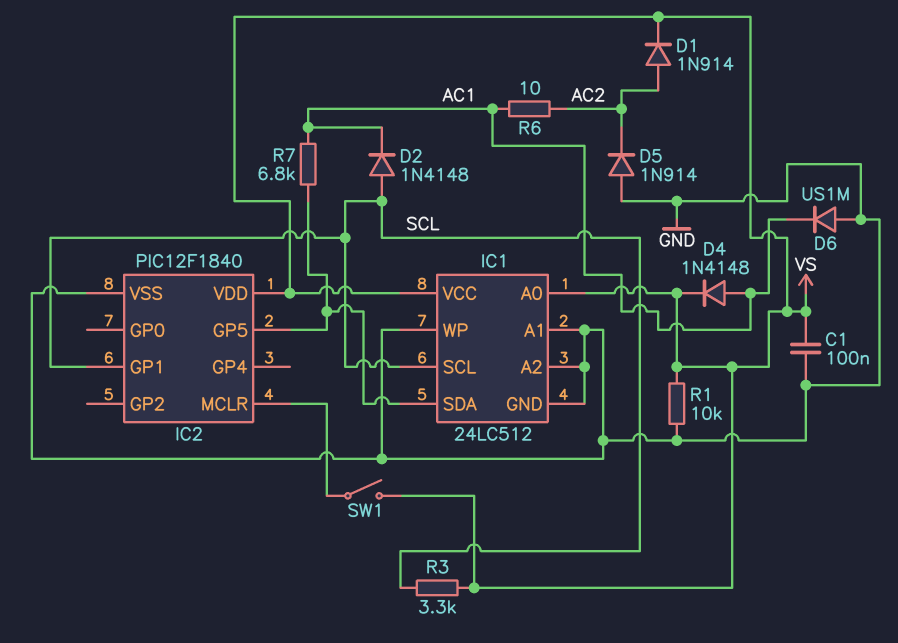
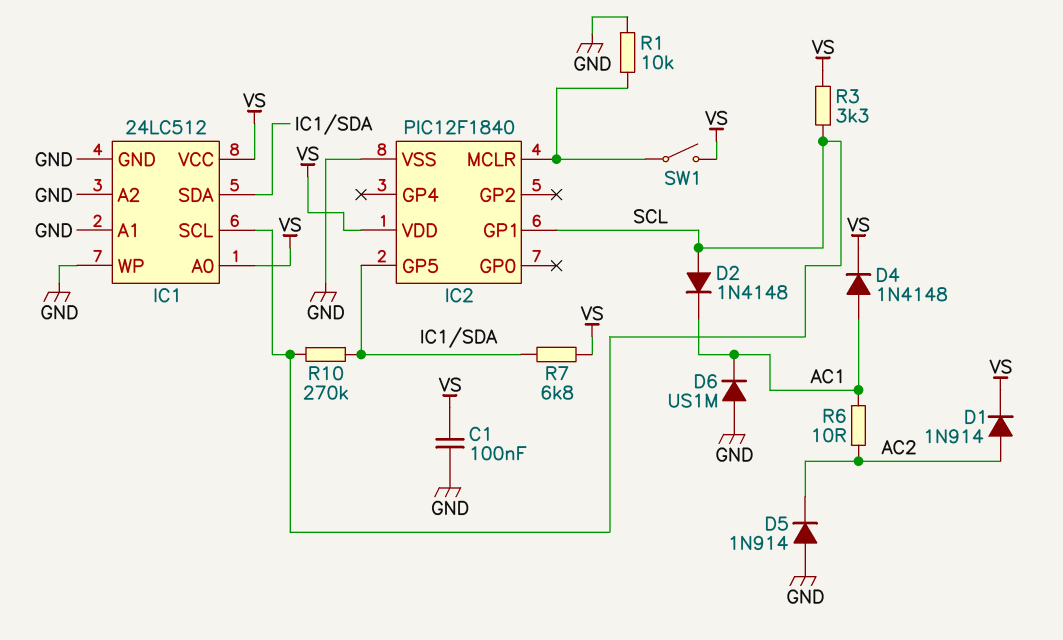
R1: 10k (GND, VS) -> 10k (GND, IC2/MCLR)
R7: 6.8k (AC1, IC1/SDA) -> 6.8k (IC1/SDA, VS)
R10: none -> 270k (IC1/SDA, SCL)

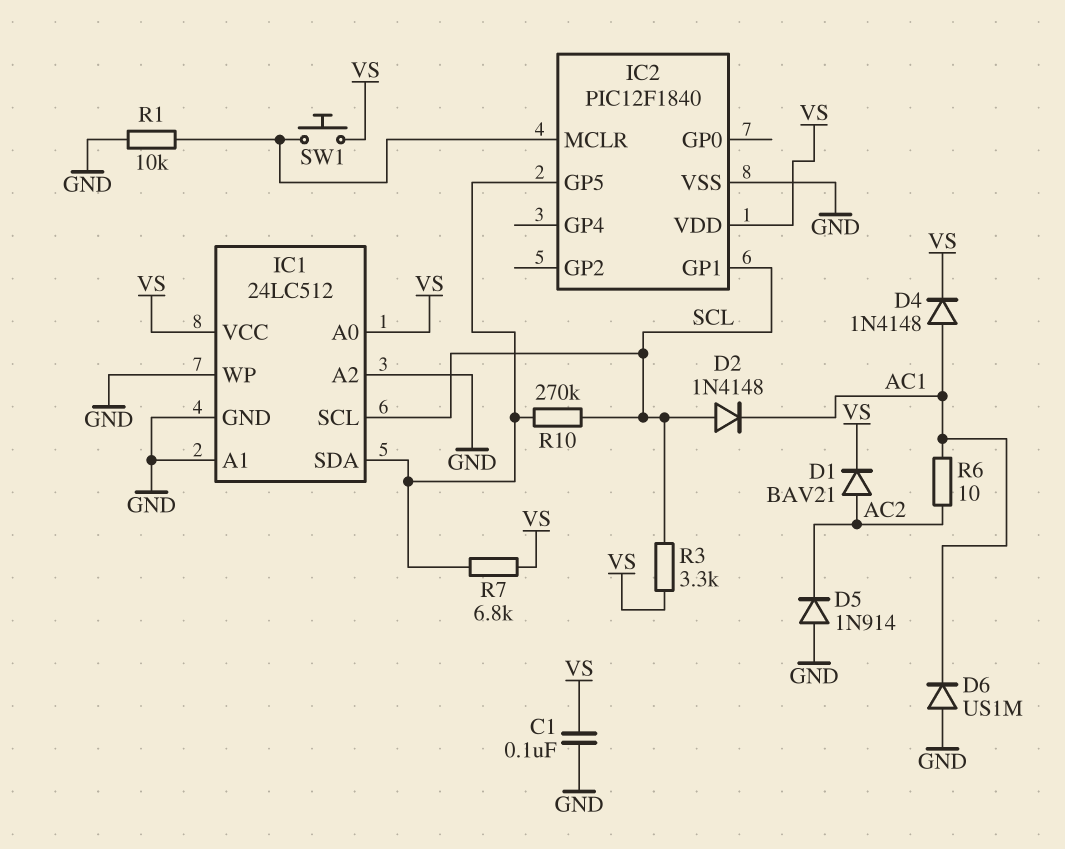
D1: diode 1N914 (A AC2, K VS) -> diode BAV21 (A AC2, K VS)
SW1: switch (IC2/MCLR, VS) -> button (IC2/MCLR, VS)

